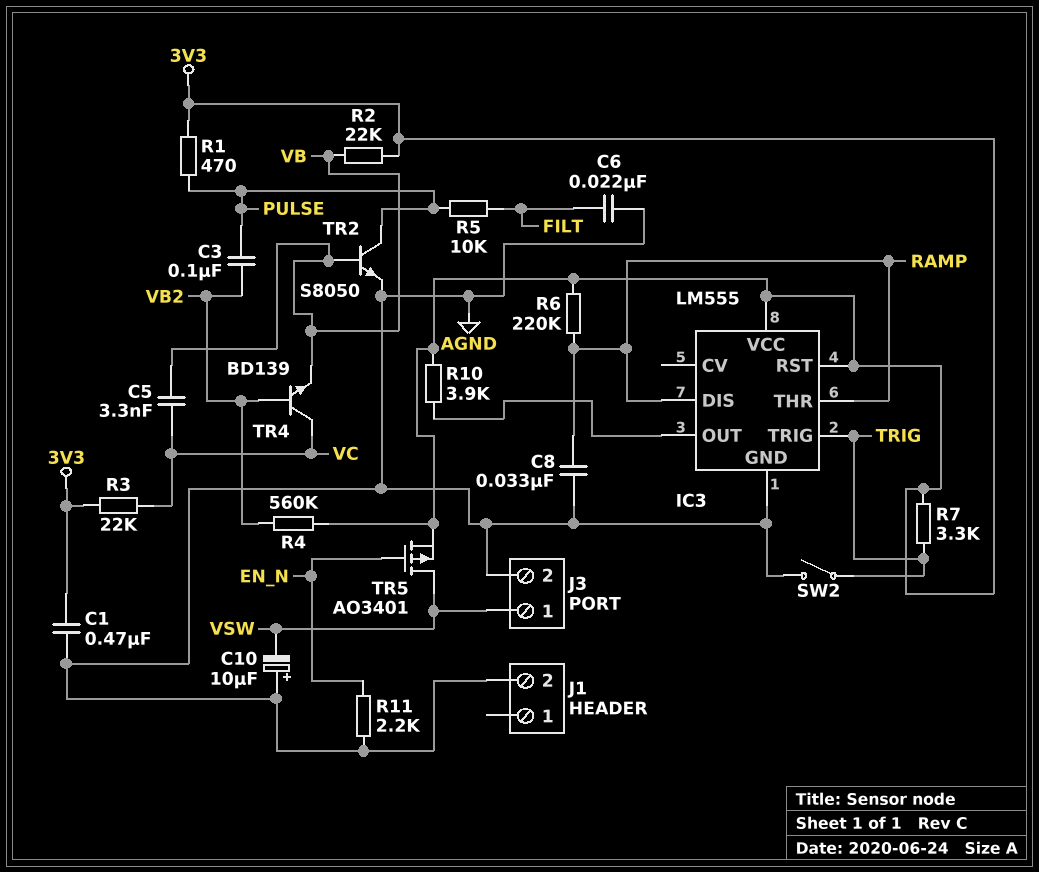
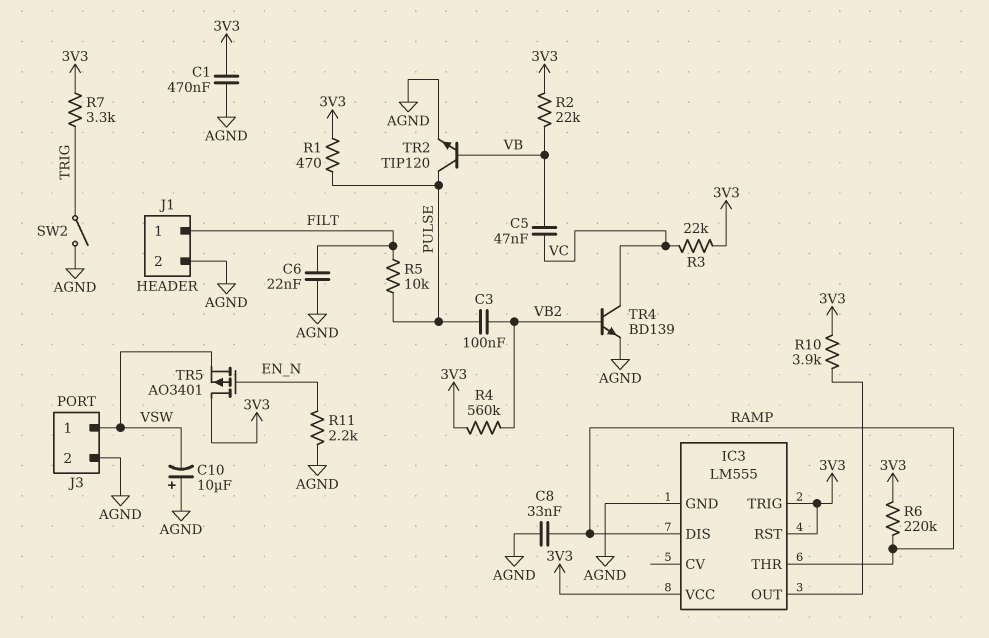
C5: 3.3nF (VB, VC) -> 47nF (VB, VC)
IC3 pin TRIG: TRIG -> 3V3
J1 pin 1: none -> FILT
TR2: NPN S8050 (B VB, C PULSE, E AGND) -> NPN TIP120 (B VB, C PULSE, E AGND)
TR4: NPN BD139 (B VB2, C VC, E VB) -> NPN BD139 (B VB2, C VC, E AGND)
TR5: PMOS AO3401 (G EN_N, D VSW, S 3V3) -> PMOS AO3401 (G EN_N, D 3V3, S VSW)

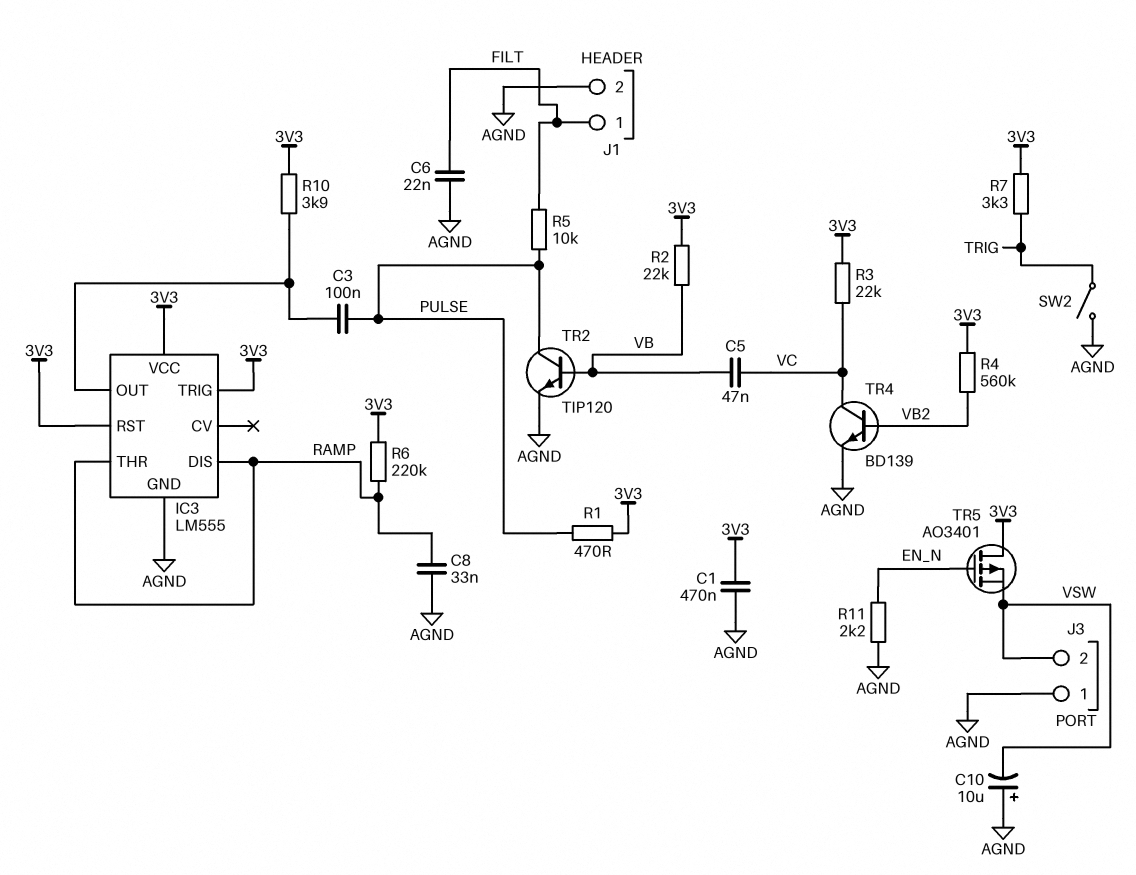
C3: 100nF (PULSE, VB2) -> 100nF (IC3/OUT, PULSE)
J3 pin 1: VSW -> AGND
J3 pin 2: AGND -> VSW

